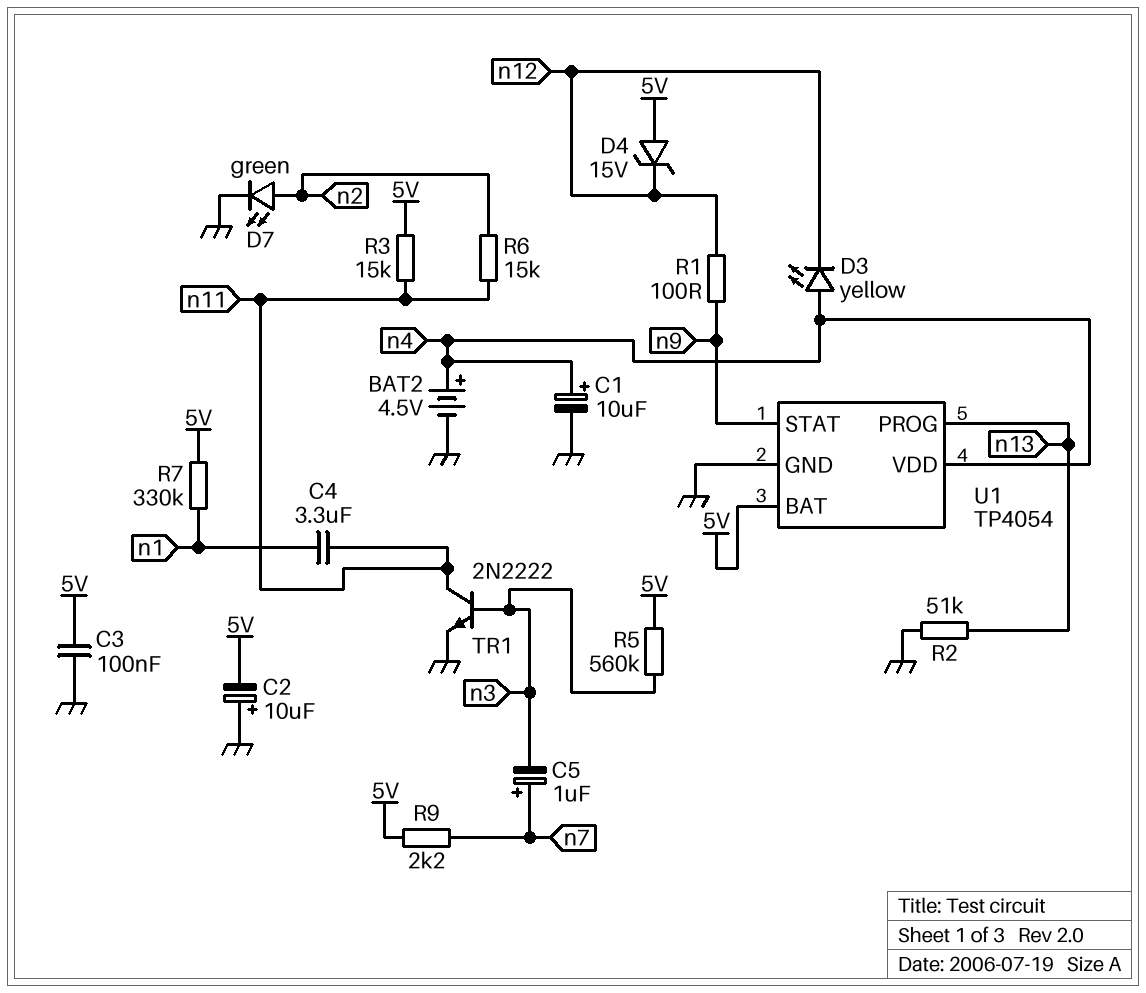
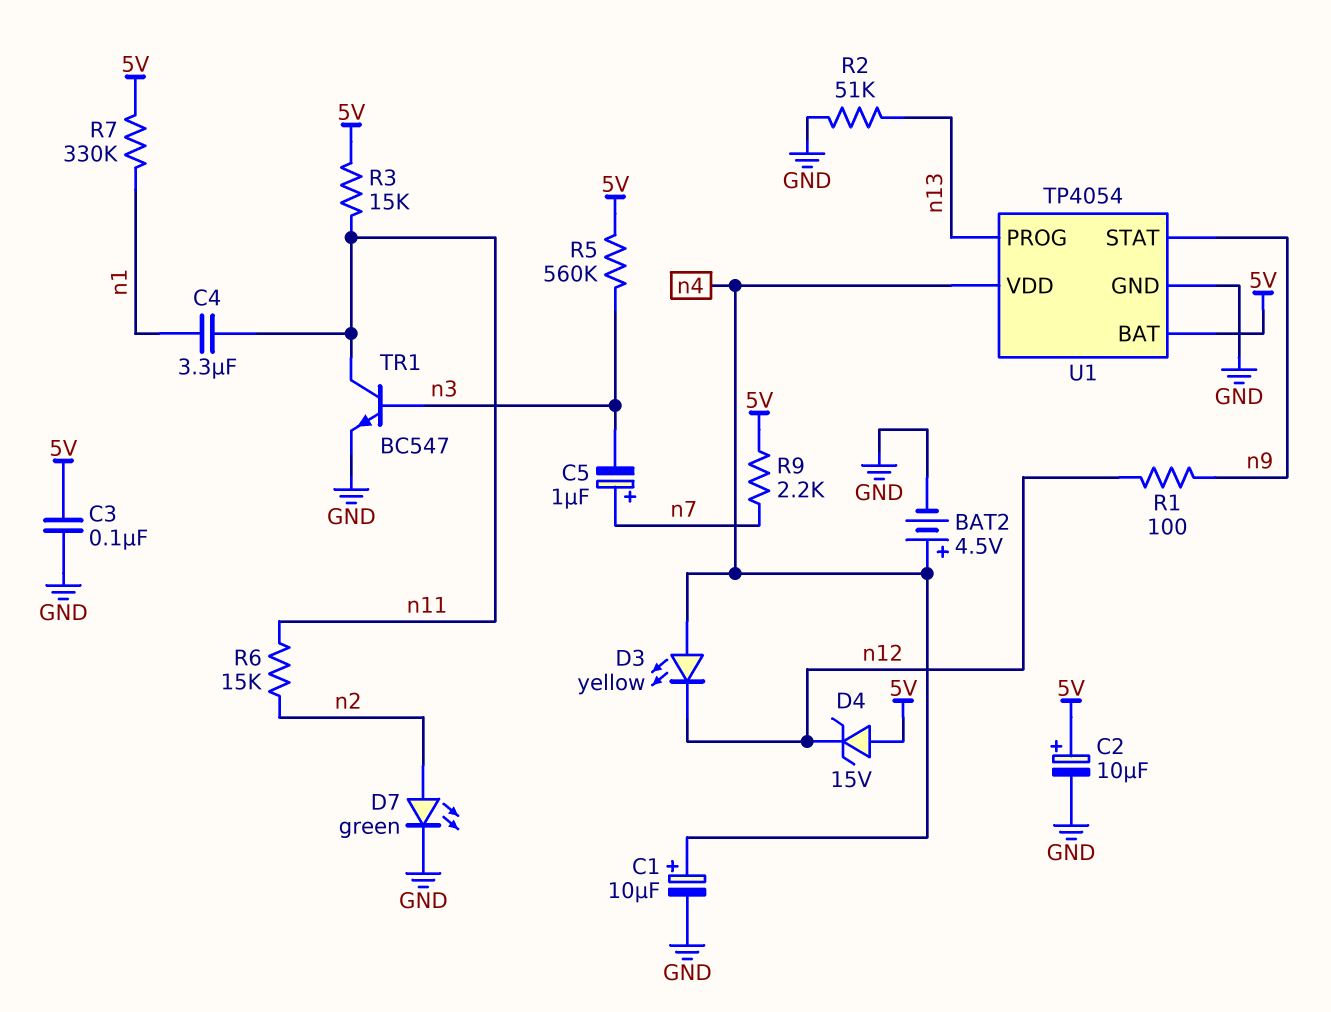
C2: 10uF (plus GND, minus 5V) -> 10uF (plus 5V, minus GND)
TR1: NPN 2N2222 (B n3, C n11, E GND) -> NPN BC547 (B n3, C n11, E GND)

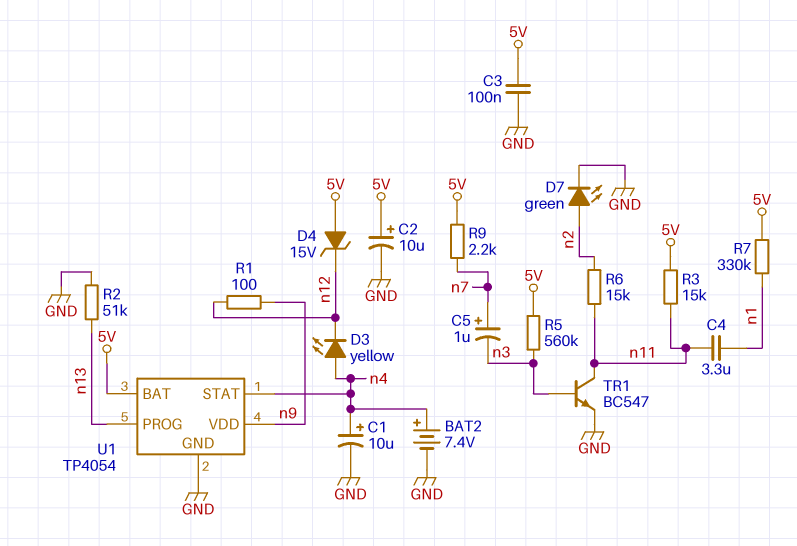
BAT2: 4.5V (plus n4, minus GND) -> 7.4V (plus n4, minus GND)
U1 pin STAT: n9 -> n4
U1 pin VDD: n4 -> n9

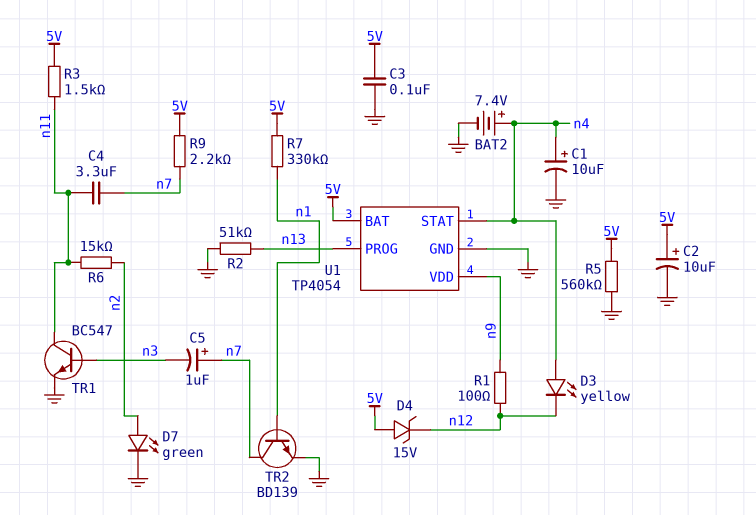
C4: 3.3uF (n1, n11) -> 3.3uF (n7, n11)
R3: 15k (5V, n11) -> 1.5k (5V, n11)
R5: 560k (5V, n3) -> 560k (5V, GND)
TR2: none -> NPN BD139 (B n1, C n7, E GND)

